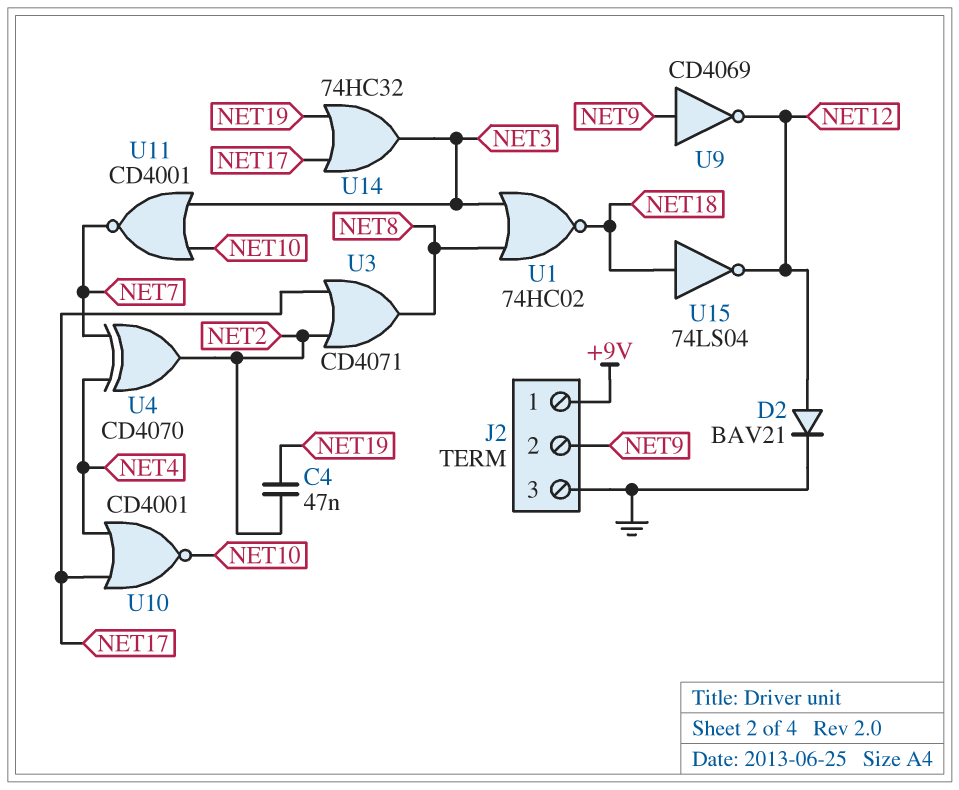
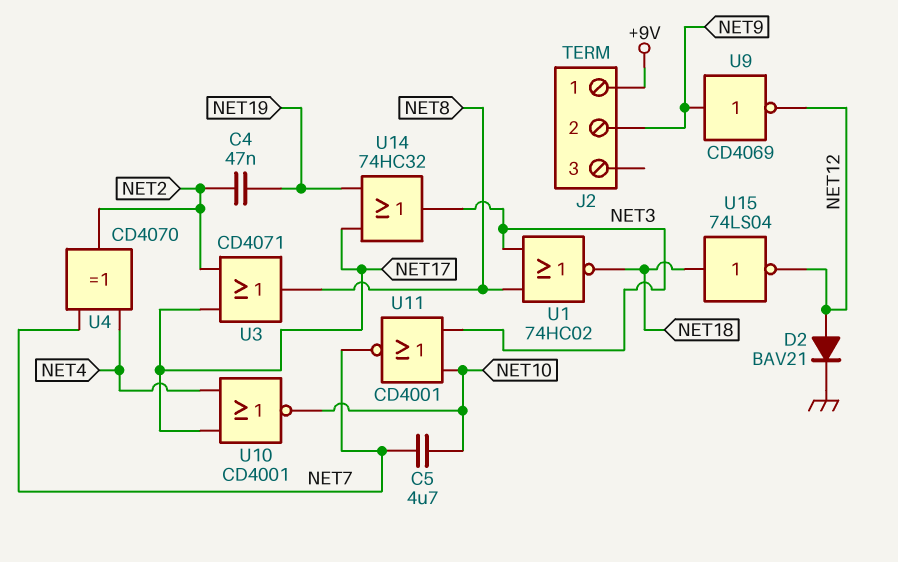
C5: none -> 4.7uF (NET7, NET10)
J2 pin 3: GND -> none

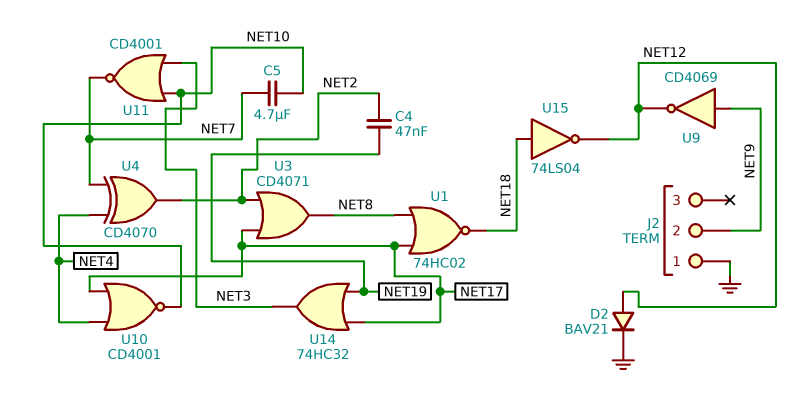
J2 pin 1: +9V -> GND
U1: NOR 74HC02 (in NET3, in NET8, out NET18) -> NOR 74HC02 (in NET8, in NET17, out NET18)

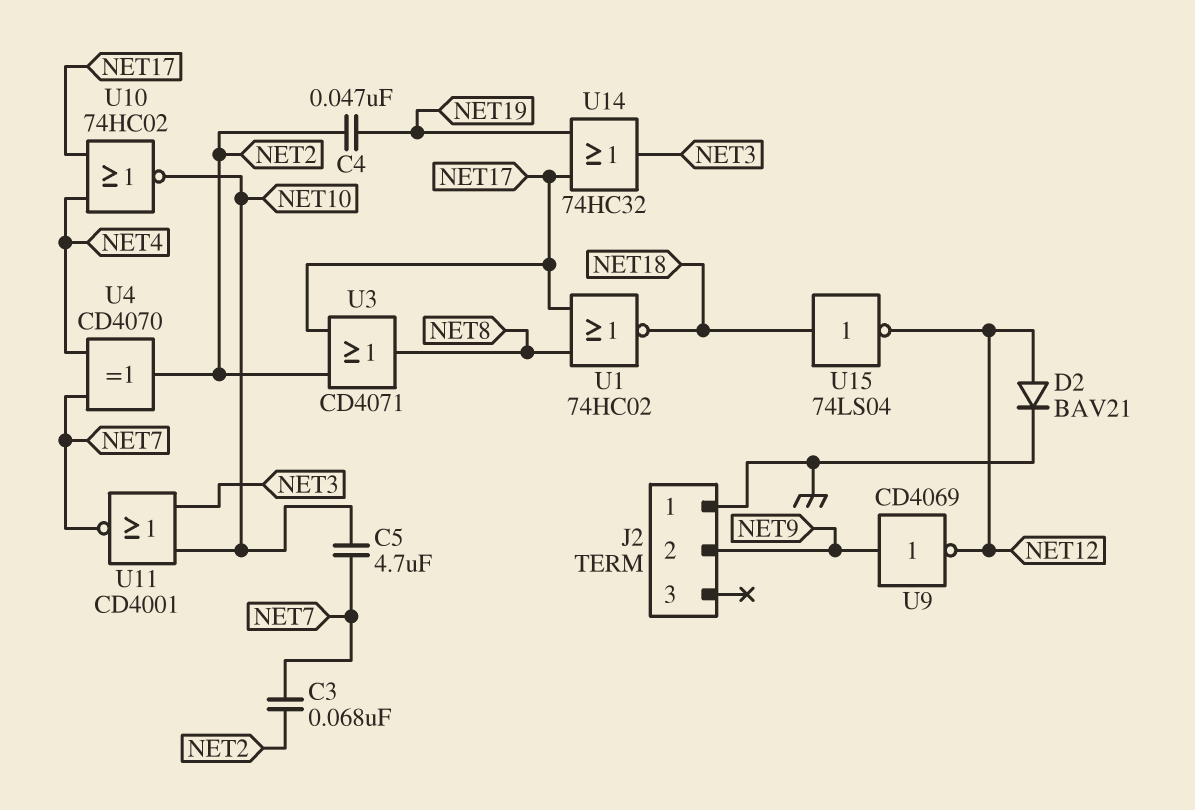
C3: none -> 68nF (NET2, NET7)
U10: NOR CD4001 (in NET4, in NET17, out NET10) -> NOR 74HC02 (in NET4, in NET17, out NET10)

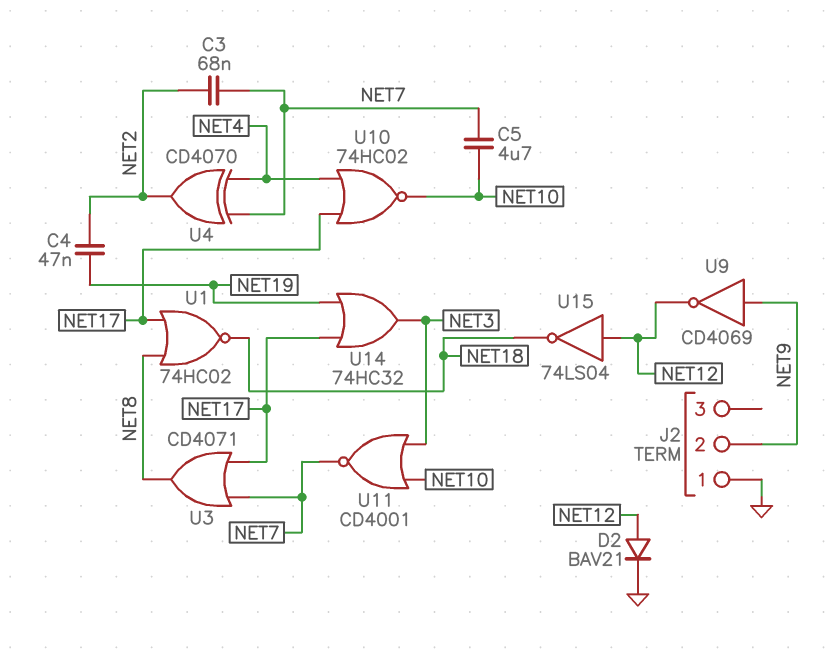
U3: OR CD4071 (in NET2, in NET17, out NET8) -> OR CD4071 (in NET7, in NET17, out NET8)
U15: NOT 74LS04 (in NET18, out NET12) -> NOT 74LS04 (in NET12, out NET18)

